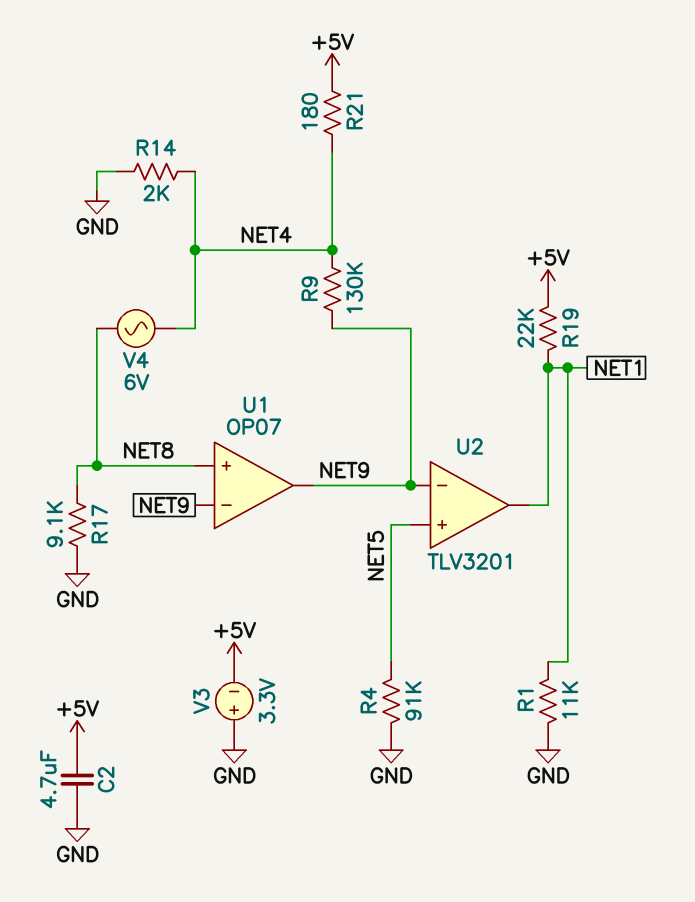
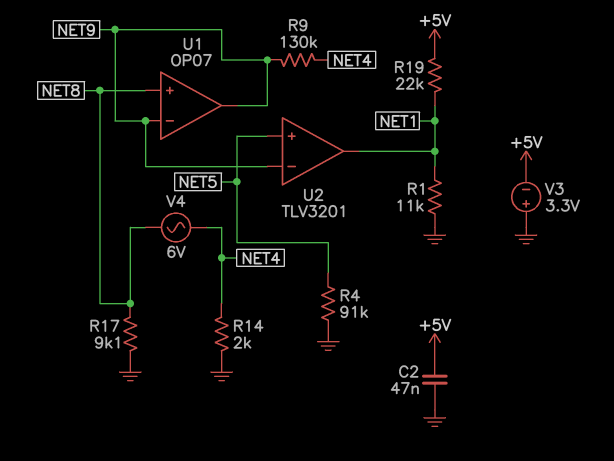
C2: 4.7uF (+5V, GND) -> 47nF (+5V, GND)
R21: 180 (+5V, NET4) -> none

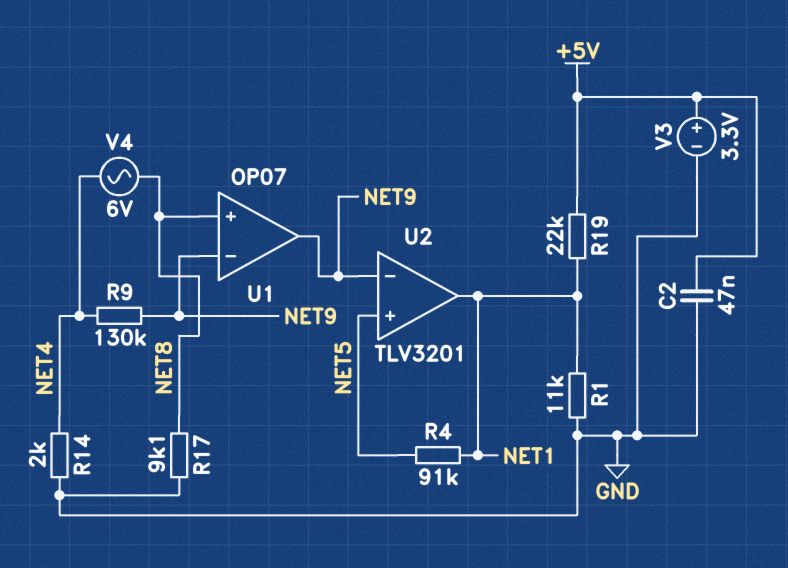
R4: 91k (GND, NET5) -> 91k (NET1, NET5)
V3: 3.3V (plus GND, minus +5V) -> 3.3V (plus +5V, minus GND)

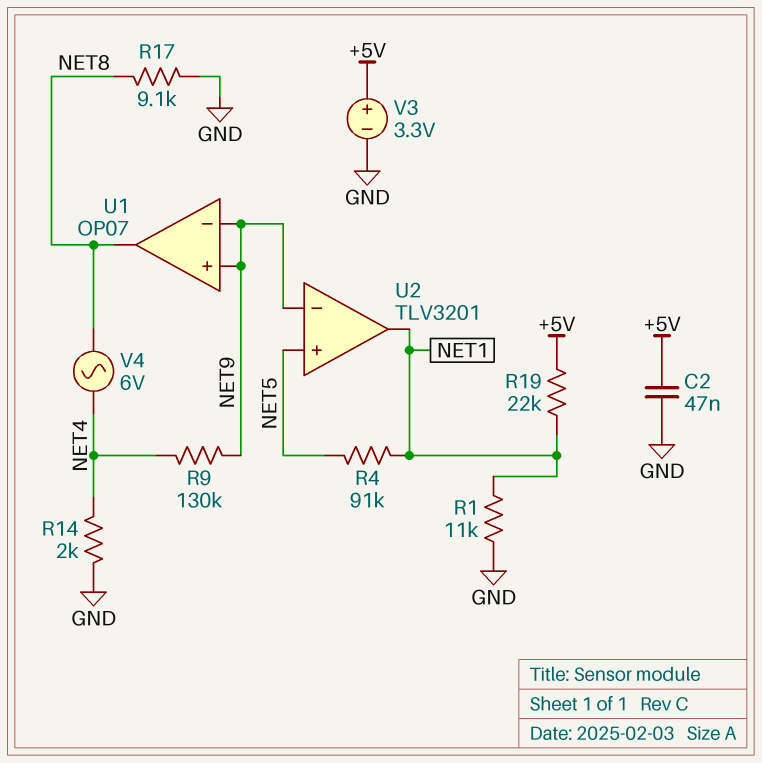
U1 pin in+: NET8 -> NET9
U1 pin out: NET9 -> NET8

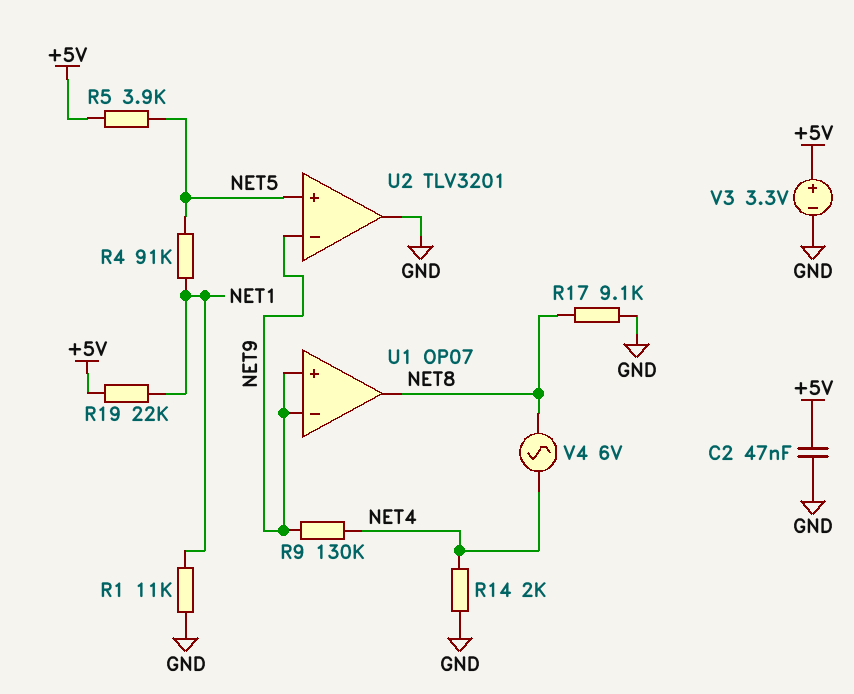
R5: none -> 3.9k (+5V, NET5)
U2 pin out: NET1 -> GND

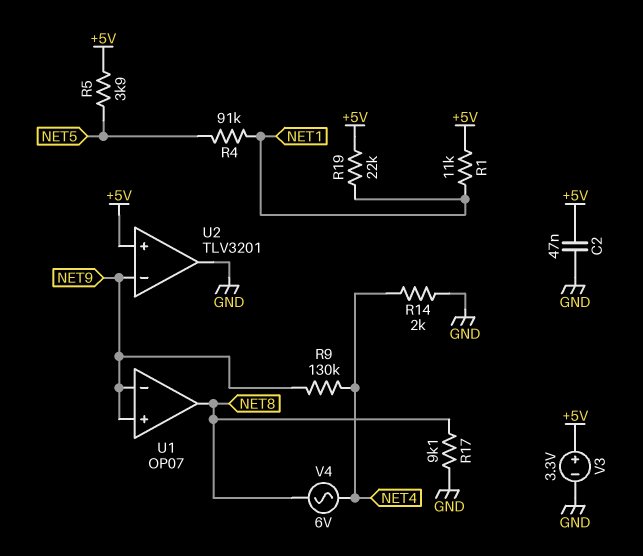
R1: 11k (GND, NET1) -> 11k (+5V, NET1)
U2 pin in+: NET5 -> +5V

